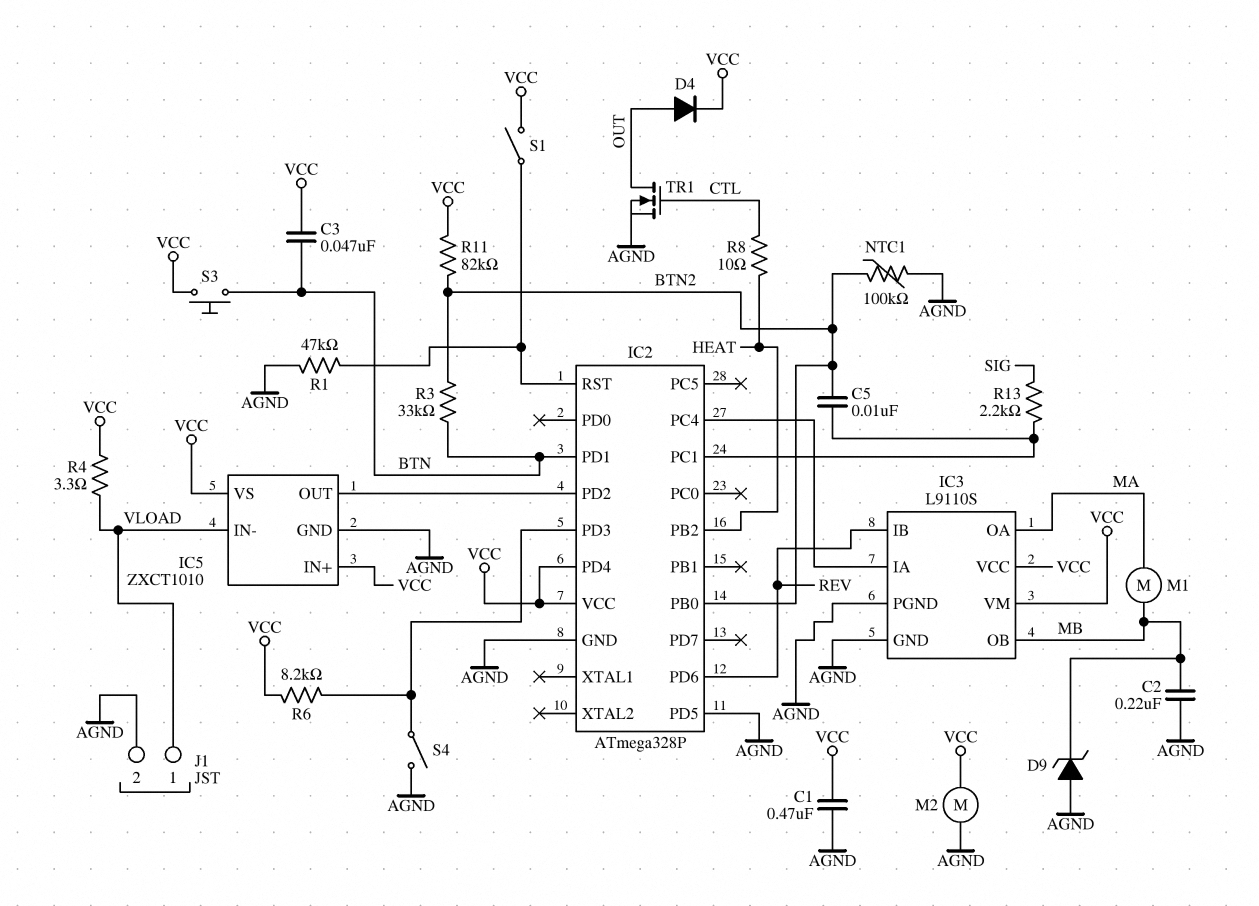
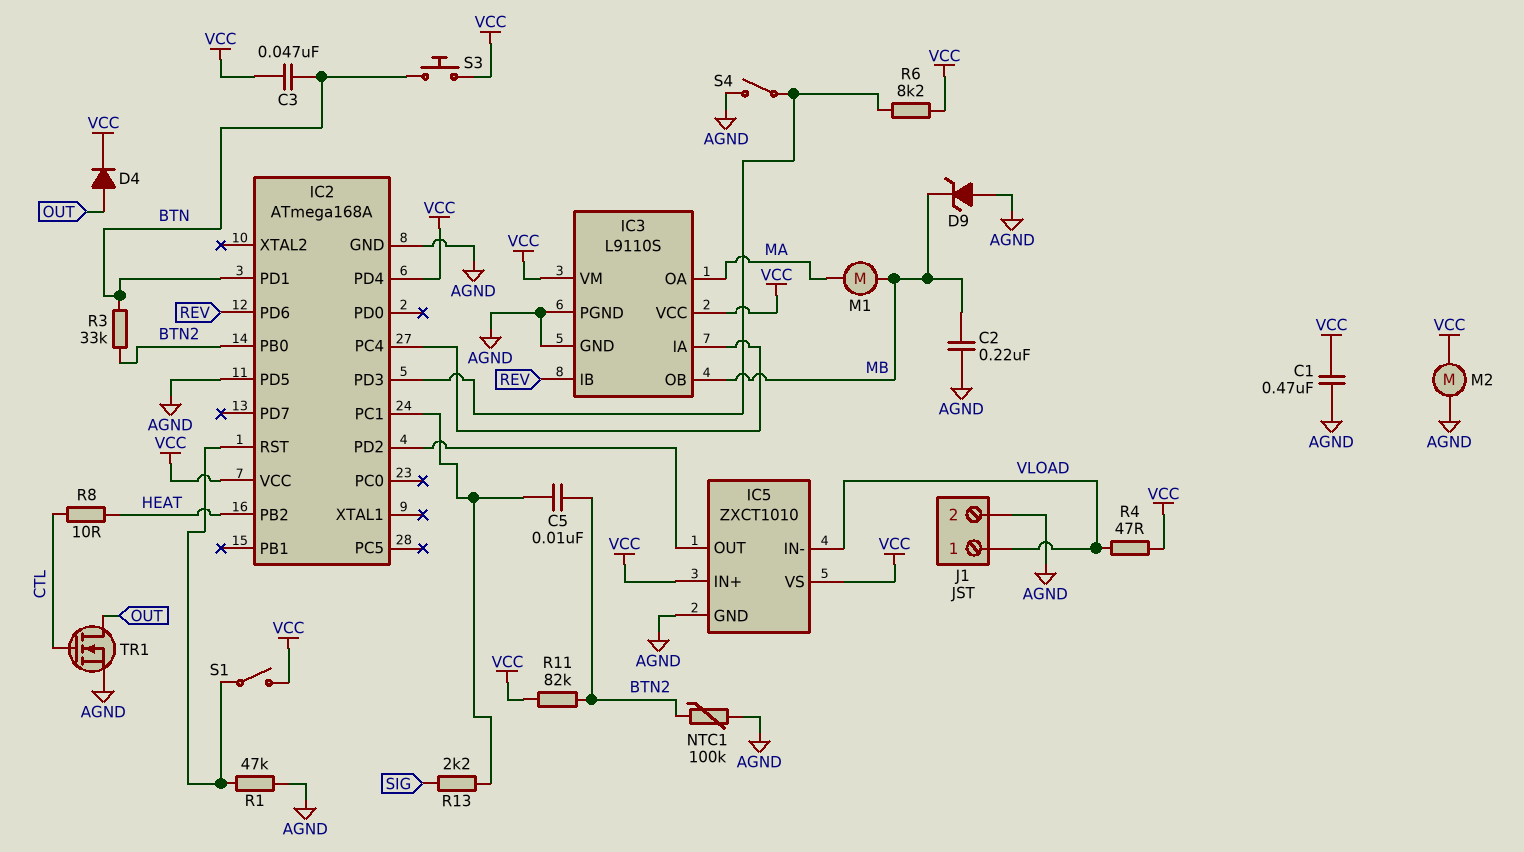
IC2: ATmega328P -> ATmega168A
R4: 3.3 (VCC, VLOAD) -> 47 (VCC, VLOAD)

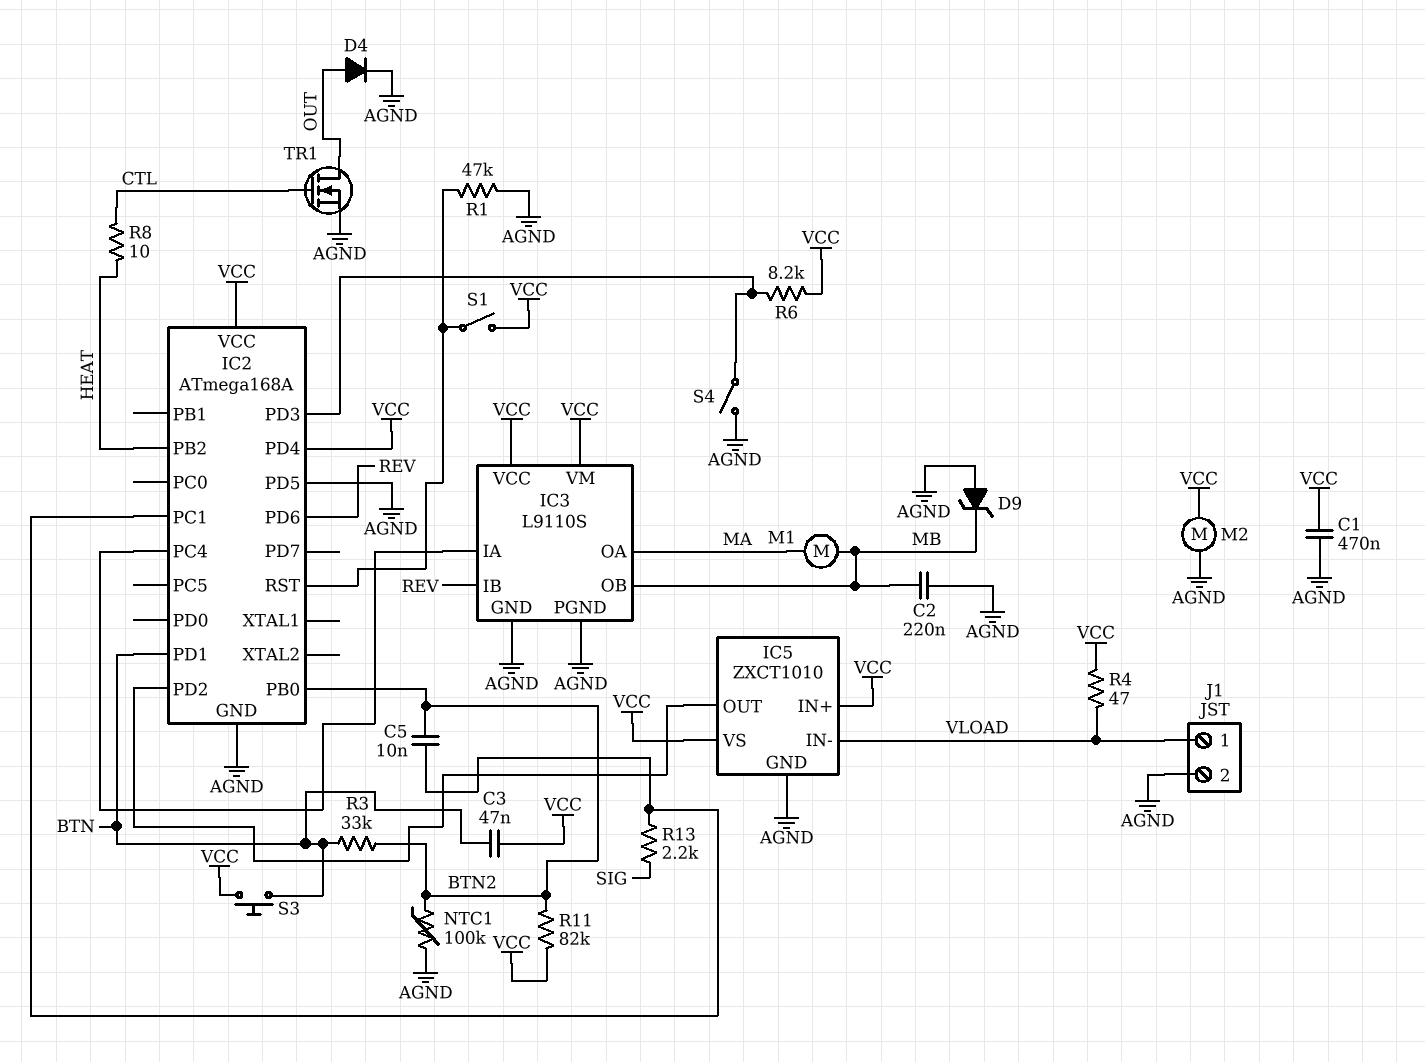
D4: diode (A OUT, K VCC) -> diode (A OUT, K AGND)

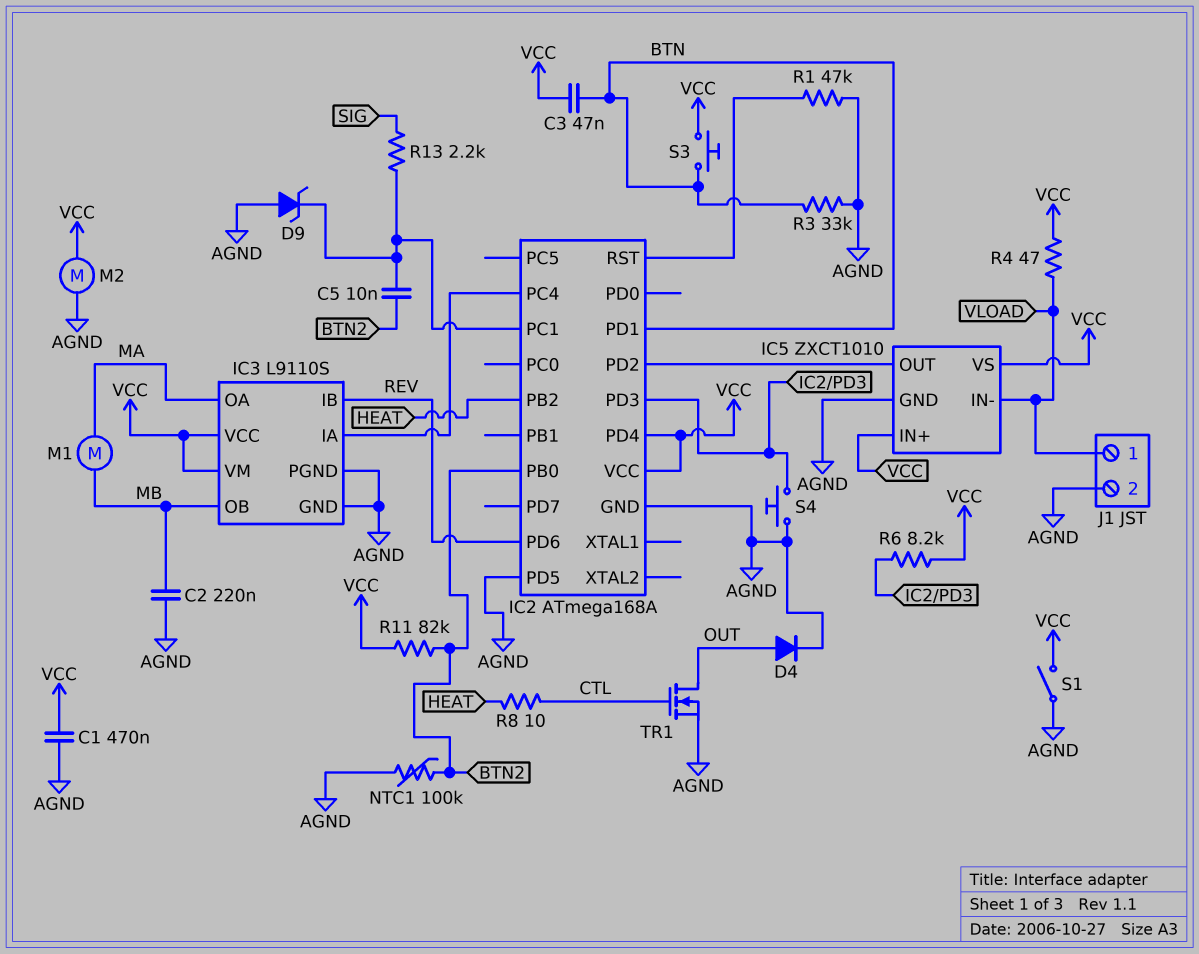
D9: zener (A AGND, K MB) -> zener (A AGND, K IC2/PC1)
R3: 33k (BTN, BTN2) -> 33k (AGND, BTN)
S1: switch (IC2/RST, VCC) -> switch (AGND, VCC)
S4: switch (AGND, IC2/PD3) -> button (AGND, IC2/PD3)

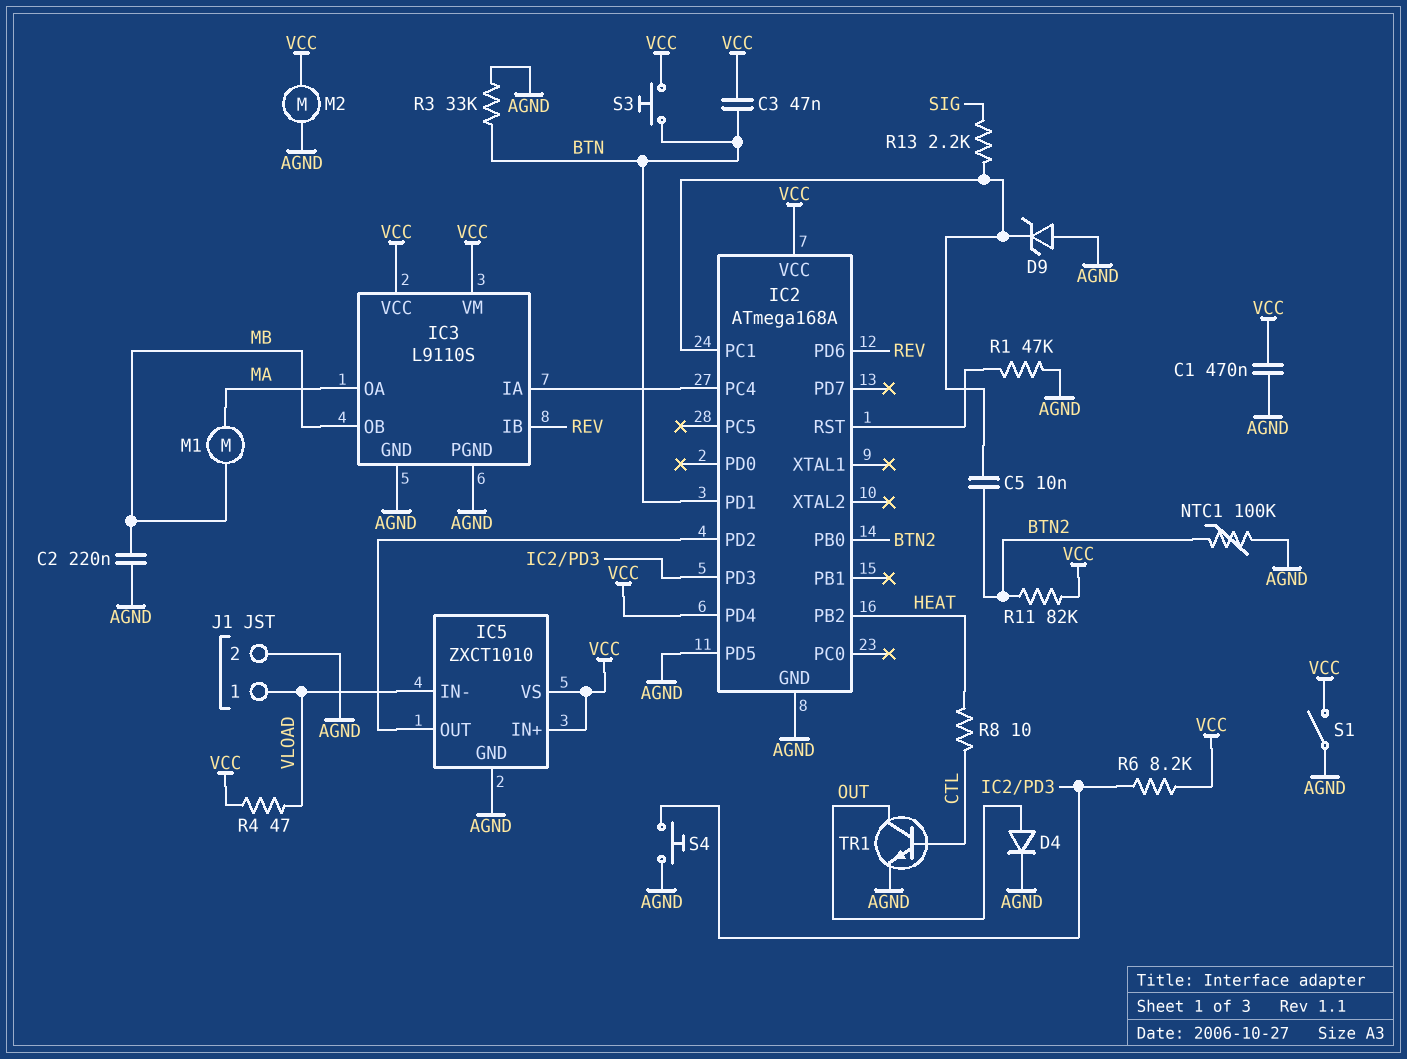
TR1: NMOS (G CTL, D OUT, S AGND) -> NPN (B CTL, C OUT, E AGND)

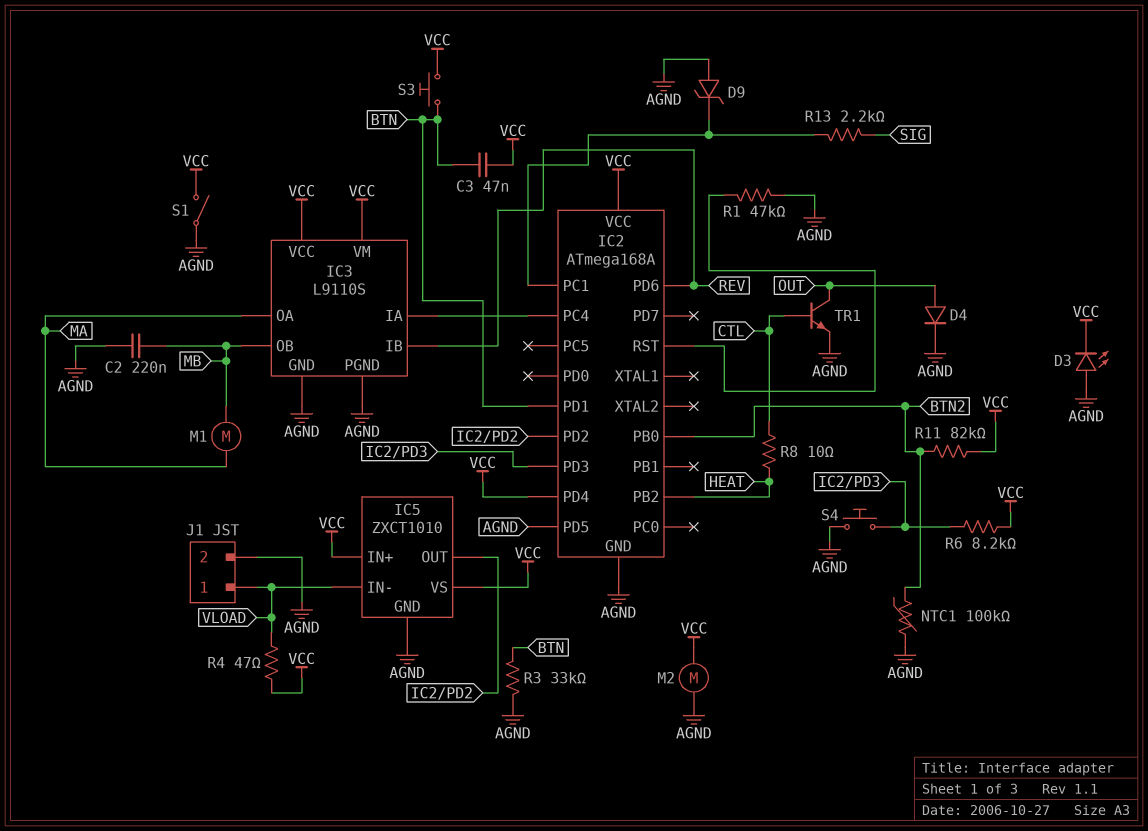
C1: 470nF (AGND, VCC) -> none
C5: 10nF (BTN2, IC2/PC1) -> none
D3: none -> LED (A AGND, K VCC)

